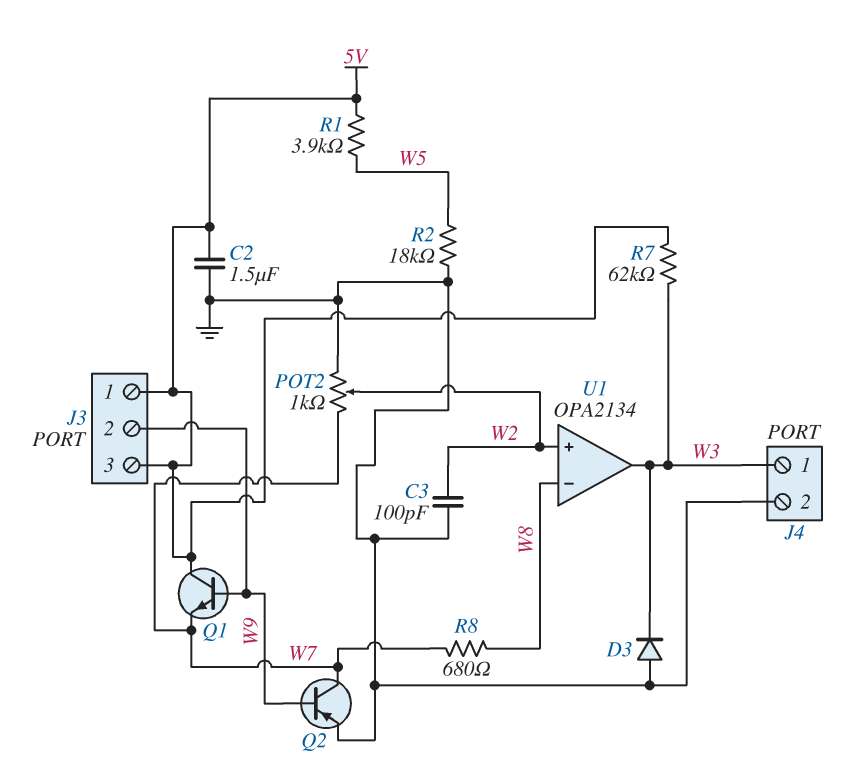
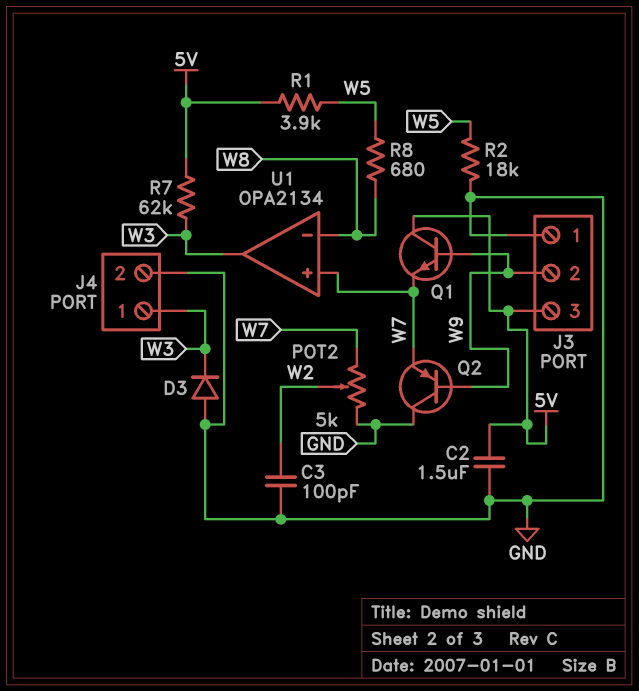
J3 pin 1: 5V -> GND
POT2: 1k (GND, W7, wiper W2) -> 5k (GND, W7, wiper W2)
Q2: PNP (B W9, C W7, E GND) -> PNP (B W9, C GND, E W7)
R8: 680 (W7, W8) -> 680 (W5, W8)
U1 pin in+: W2 -> W7

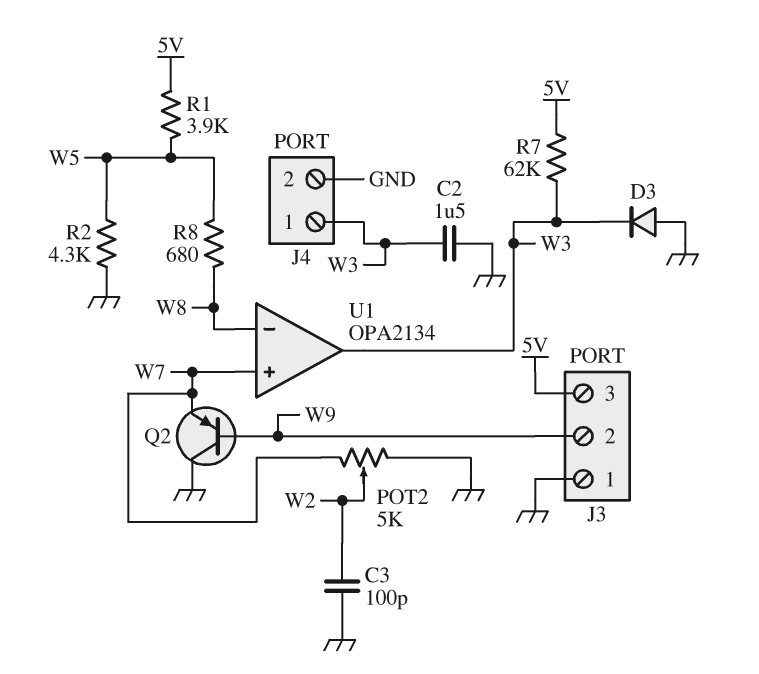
C2: 1.5uF (5V, GND) -> 1.5uF (GND, W3)
Q1: NPN (B W9, C 5V, E W7) -> none
R2: 18k (GND, W5) -> 4.3k (GND, W5)

